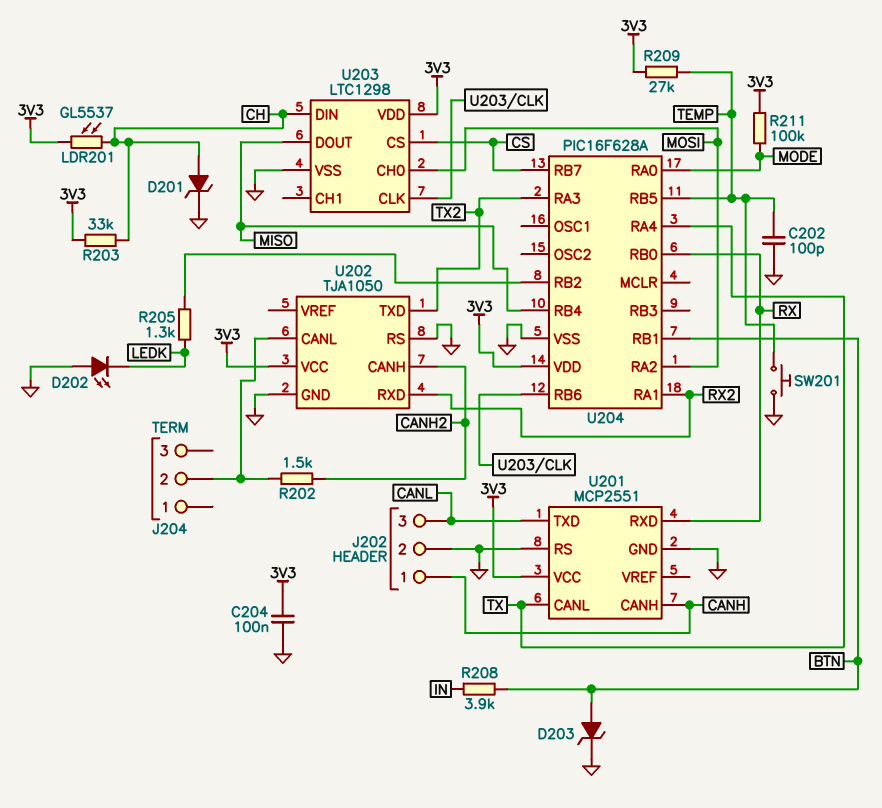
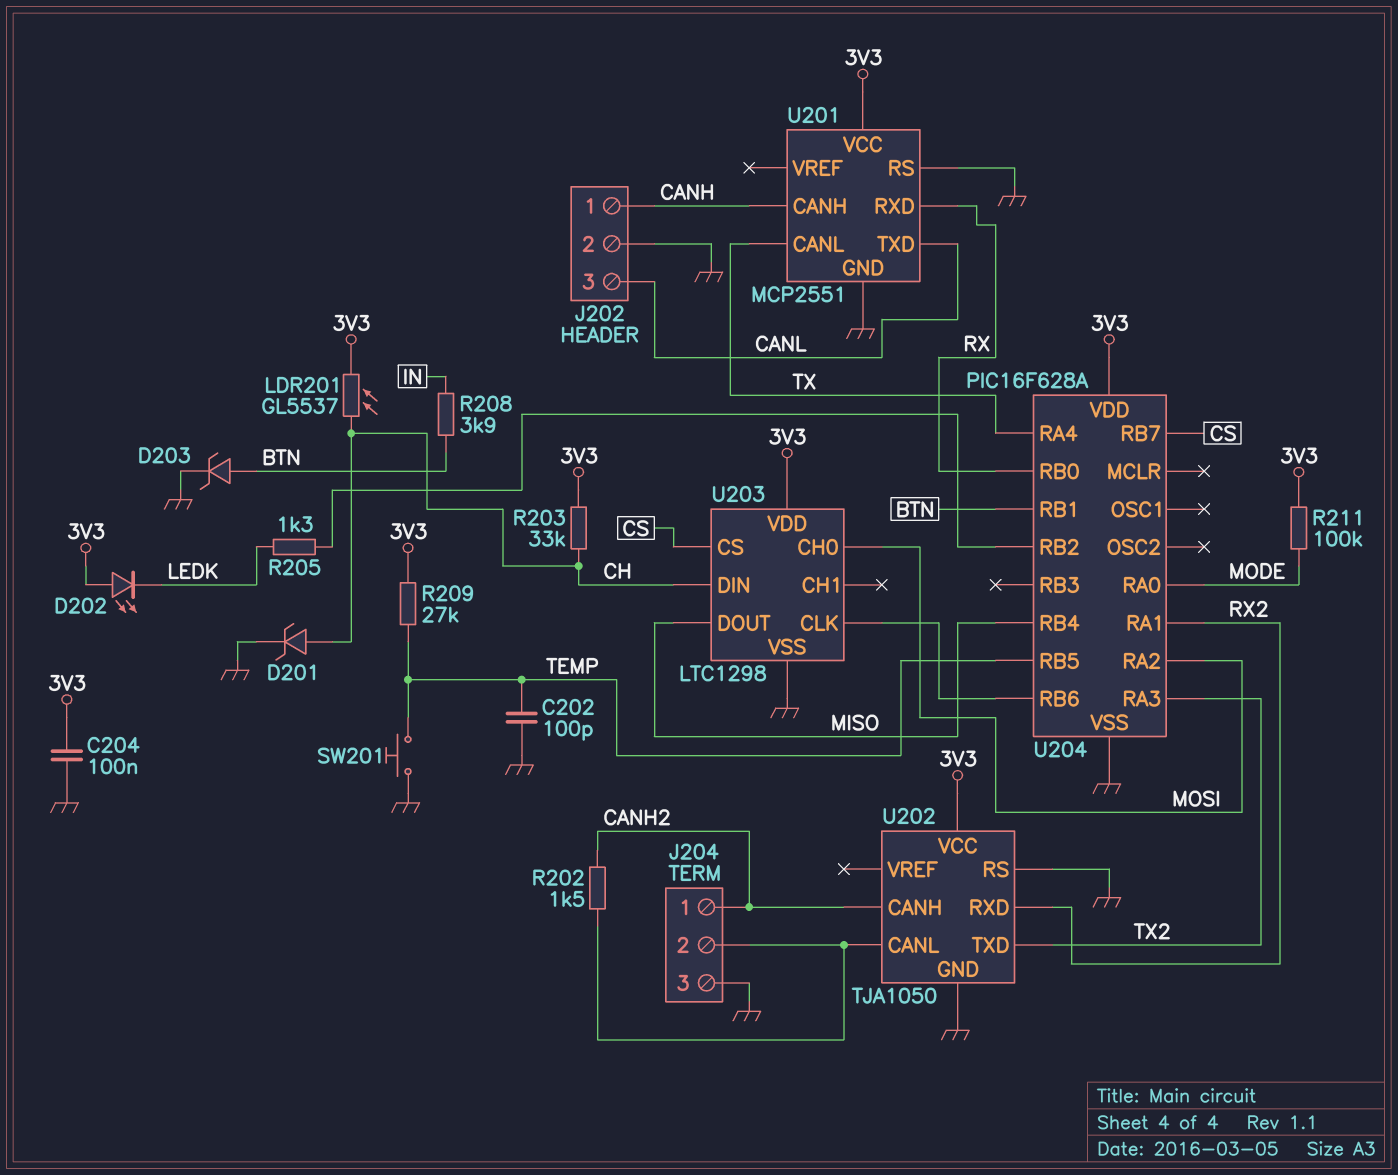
D202: LED (A GND, K LEDK) -> LED (A 3V3, K LEDK)
J204 pin 1: none -> CANH2
J204 pin 3: none -> GND

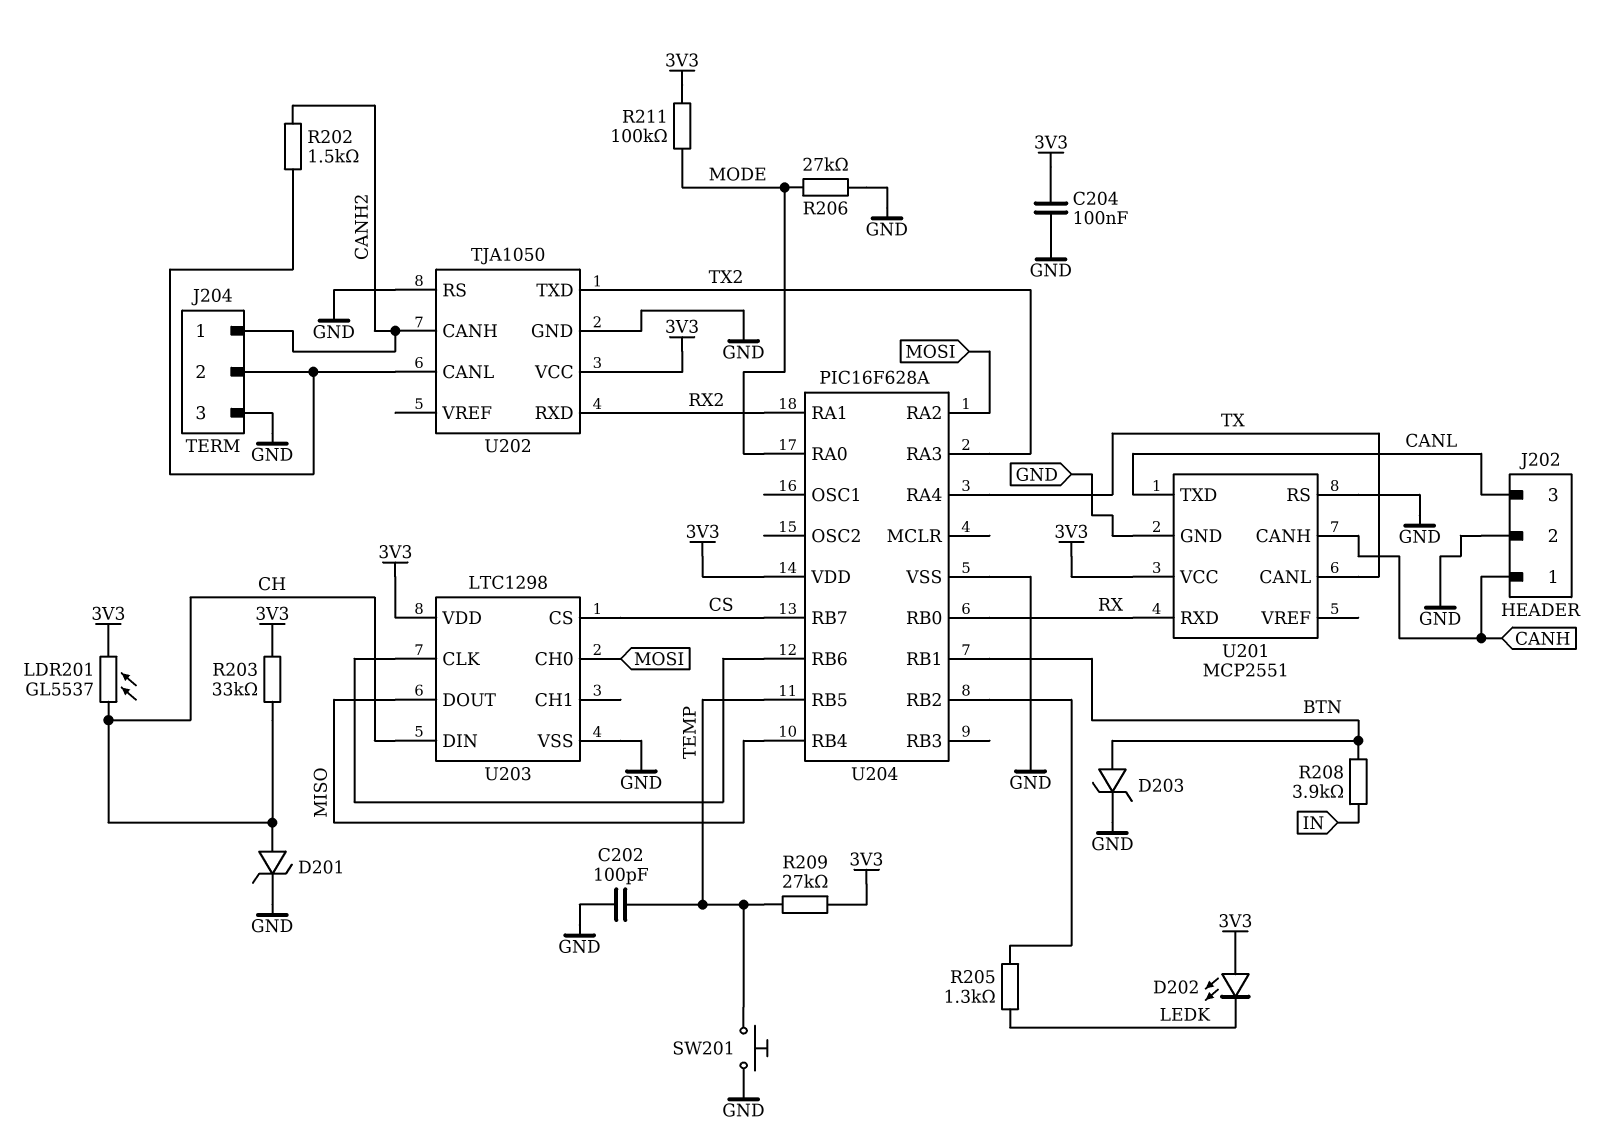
R206: none -> 27k (GND, MODE)

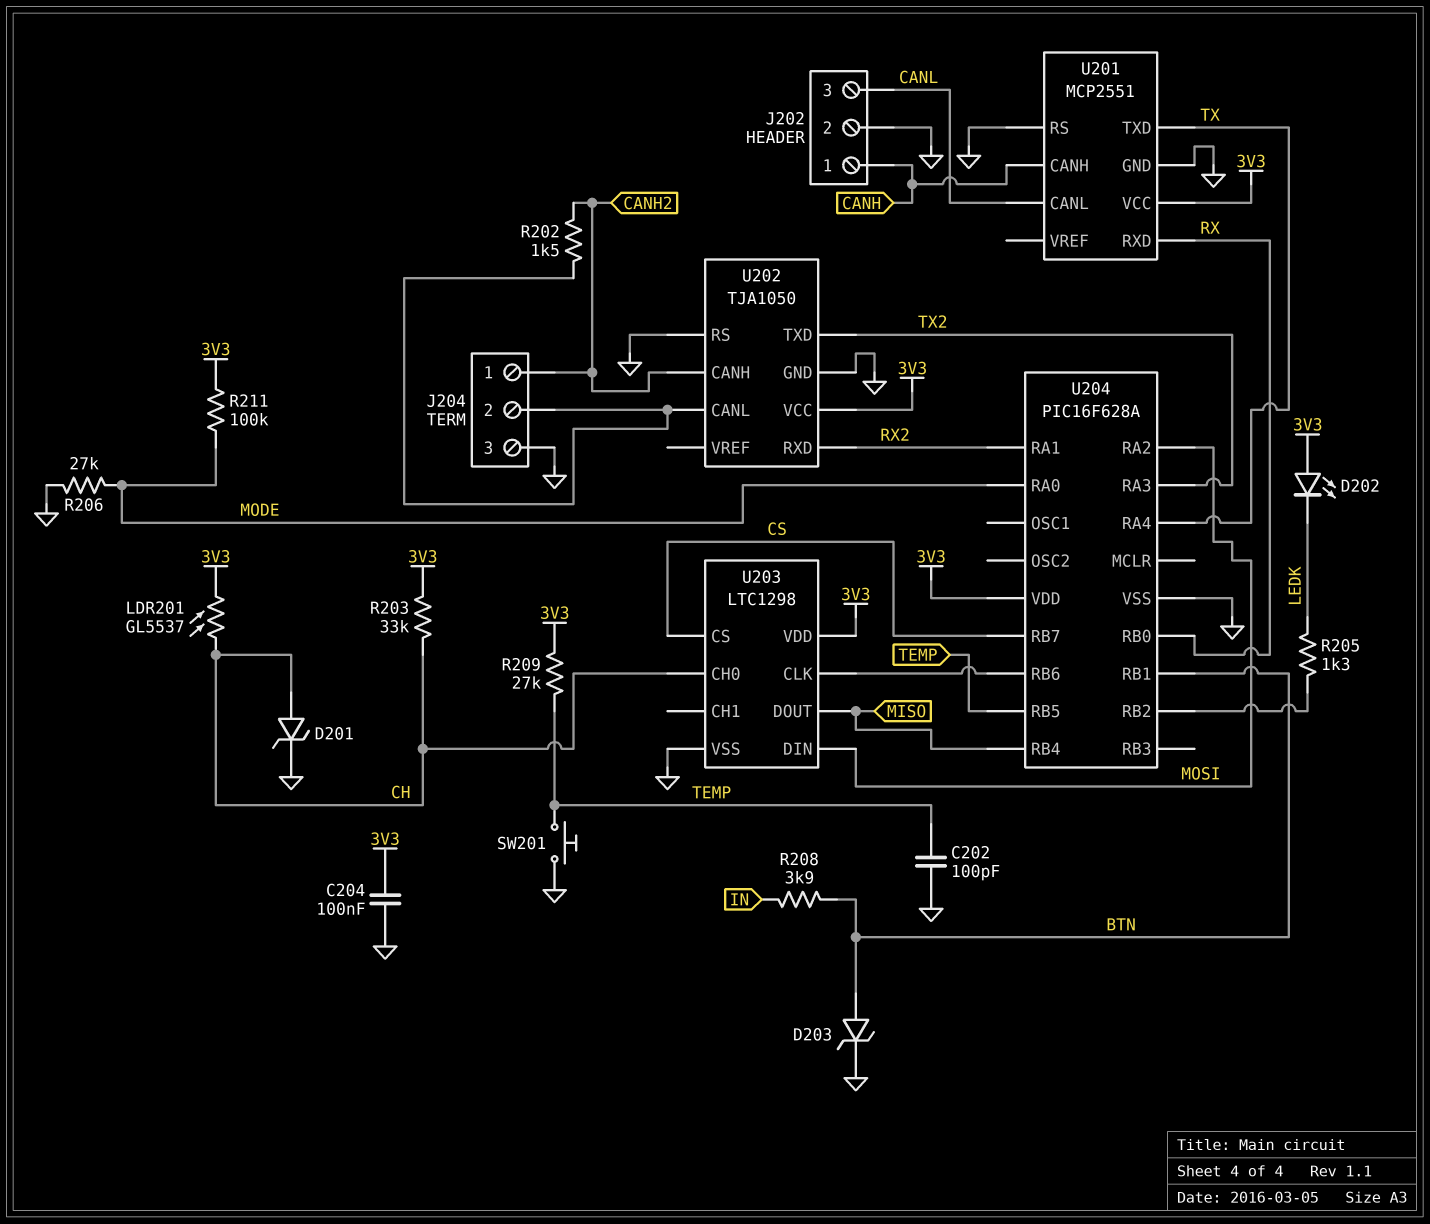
U201 pin CANL: TX -> CANL
U201 pin TXD: CANL -> TX
U203 pin CH0: MOSI -> CH
U203 pin DIN: CH -> MOSI

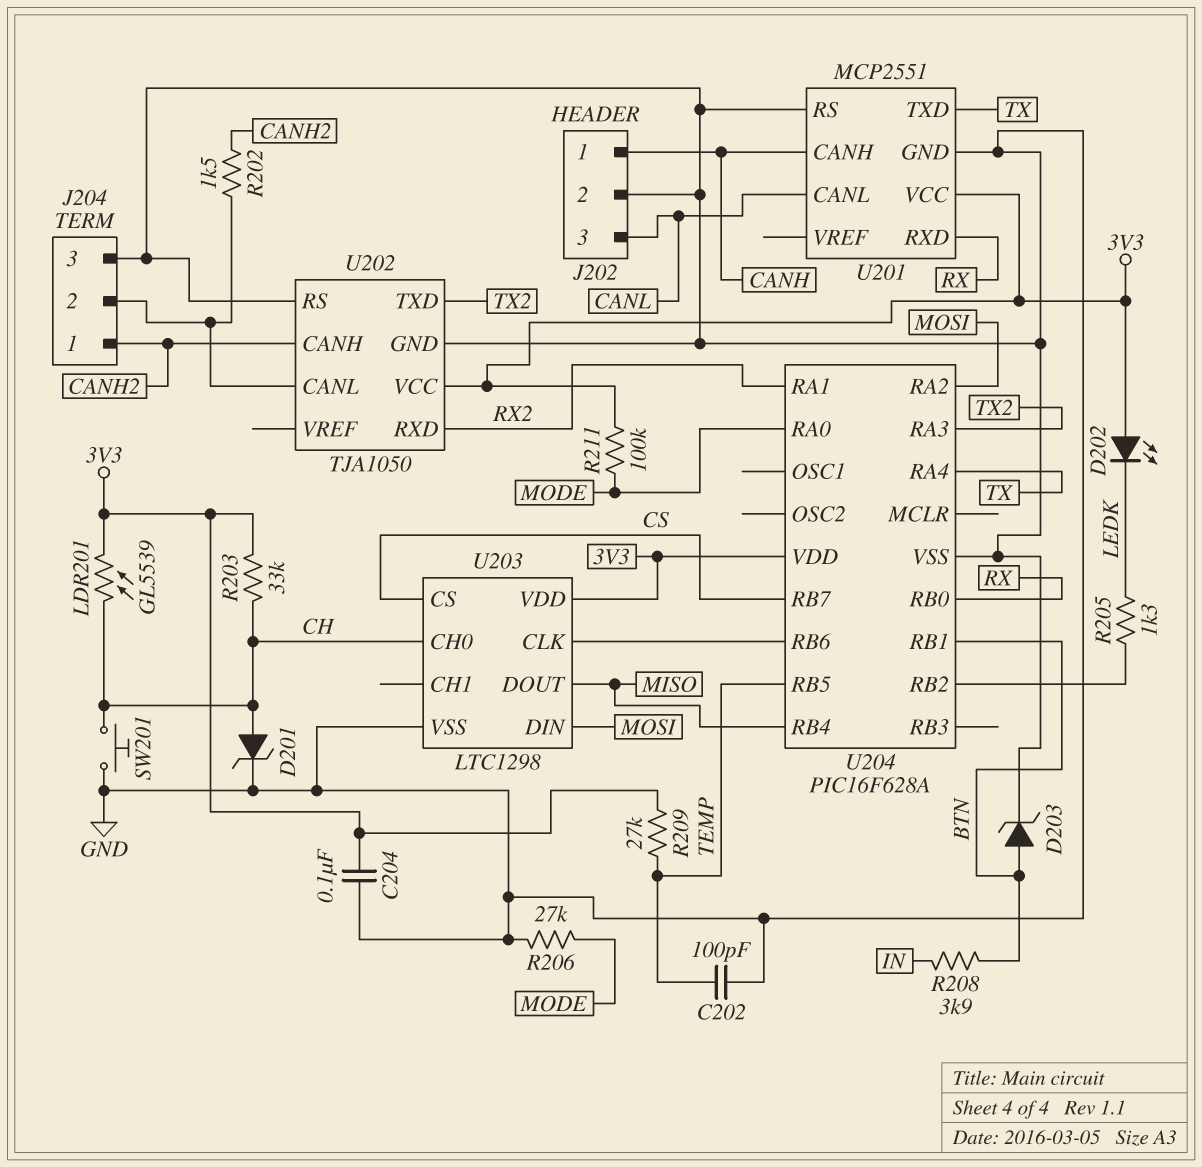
LDR201: GL5537 (3V3, CH) -> GL5539 (3V3, CH)
SW201: button (GND, TEMP) -> button (CH, GND)

